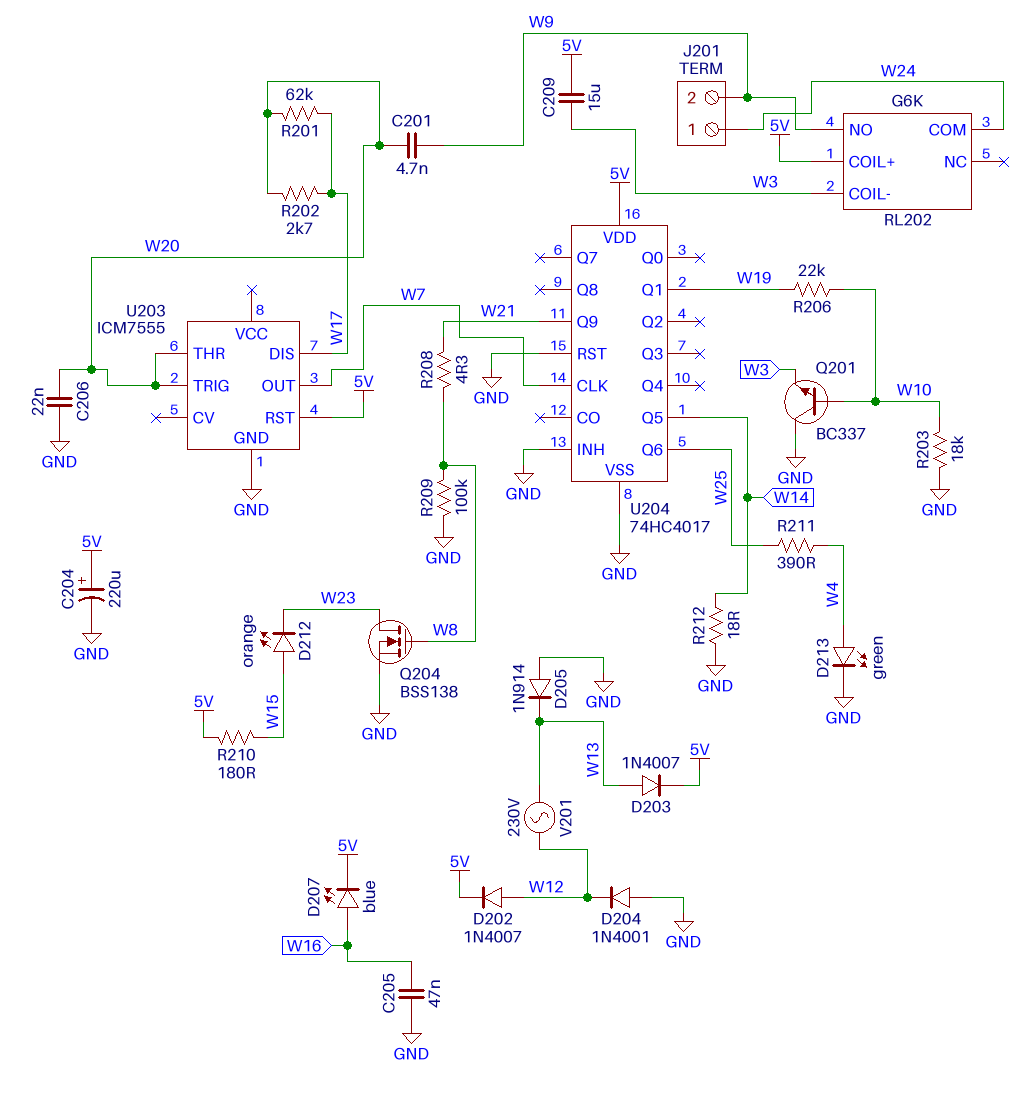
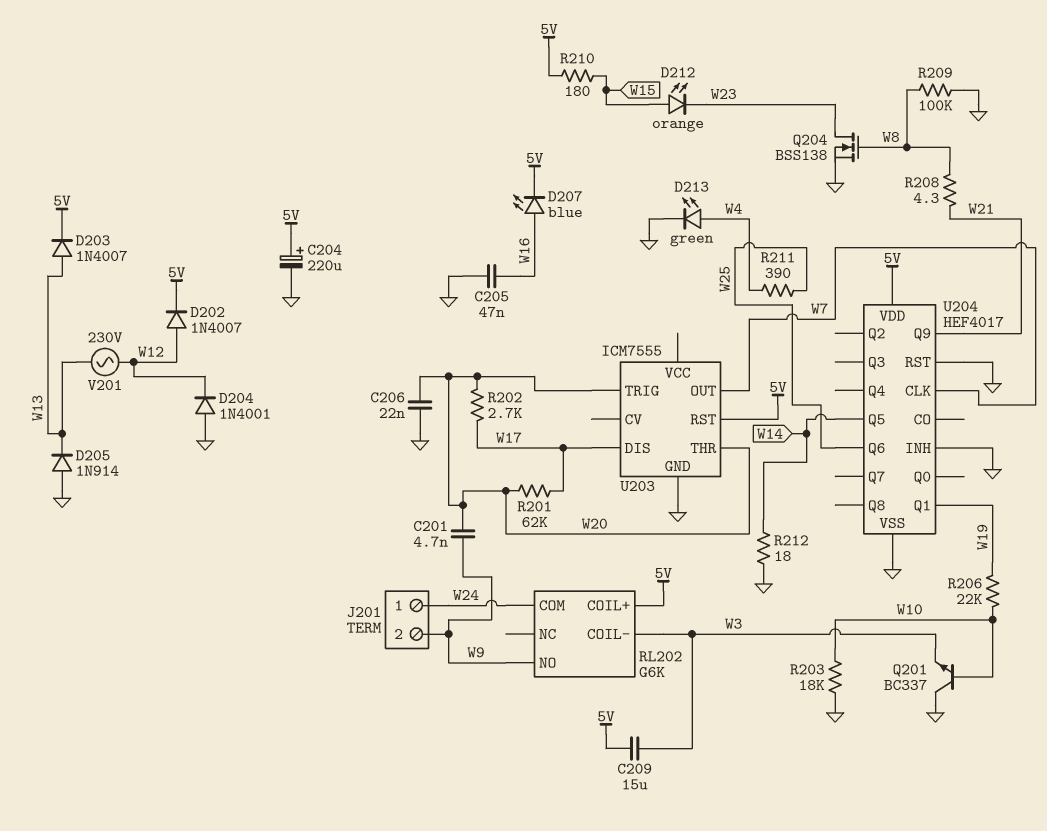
U204: 74HC4017 -> HEF4017

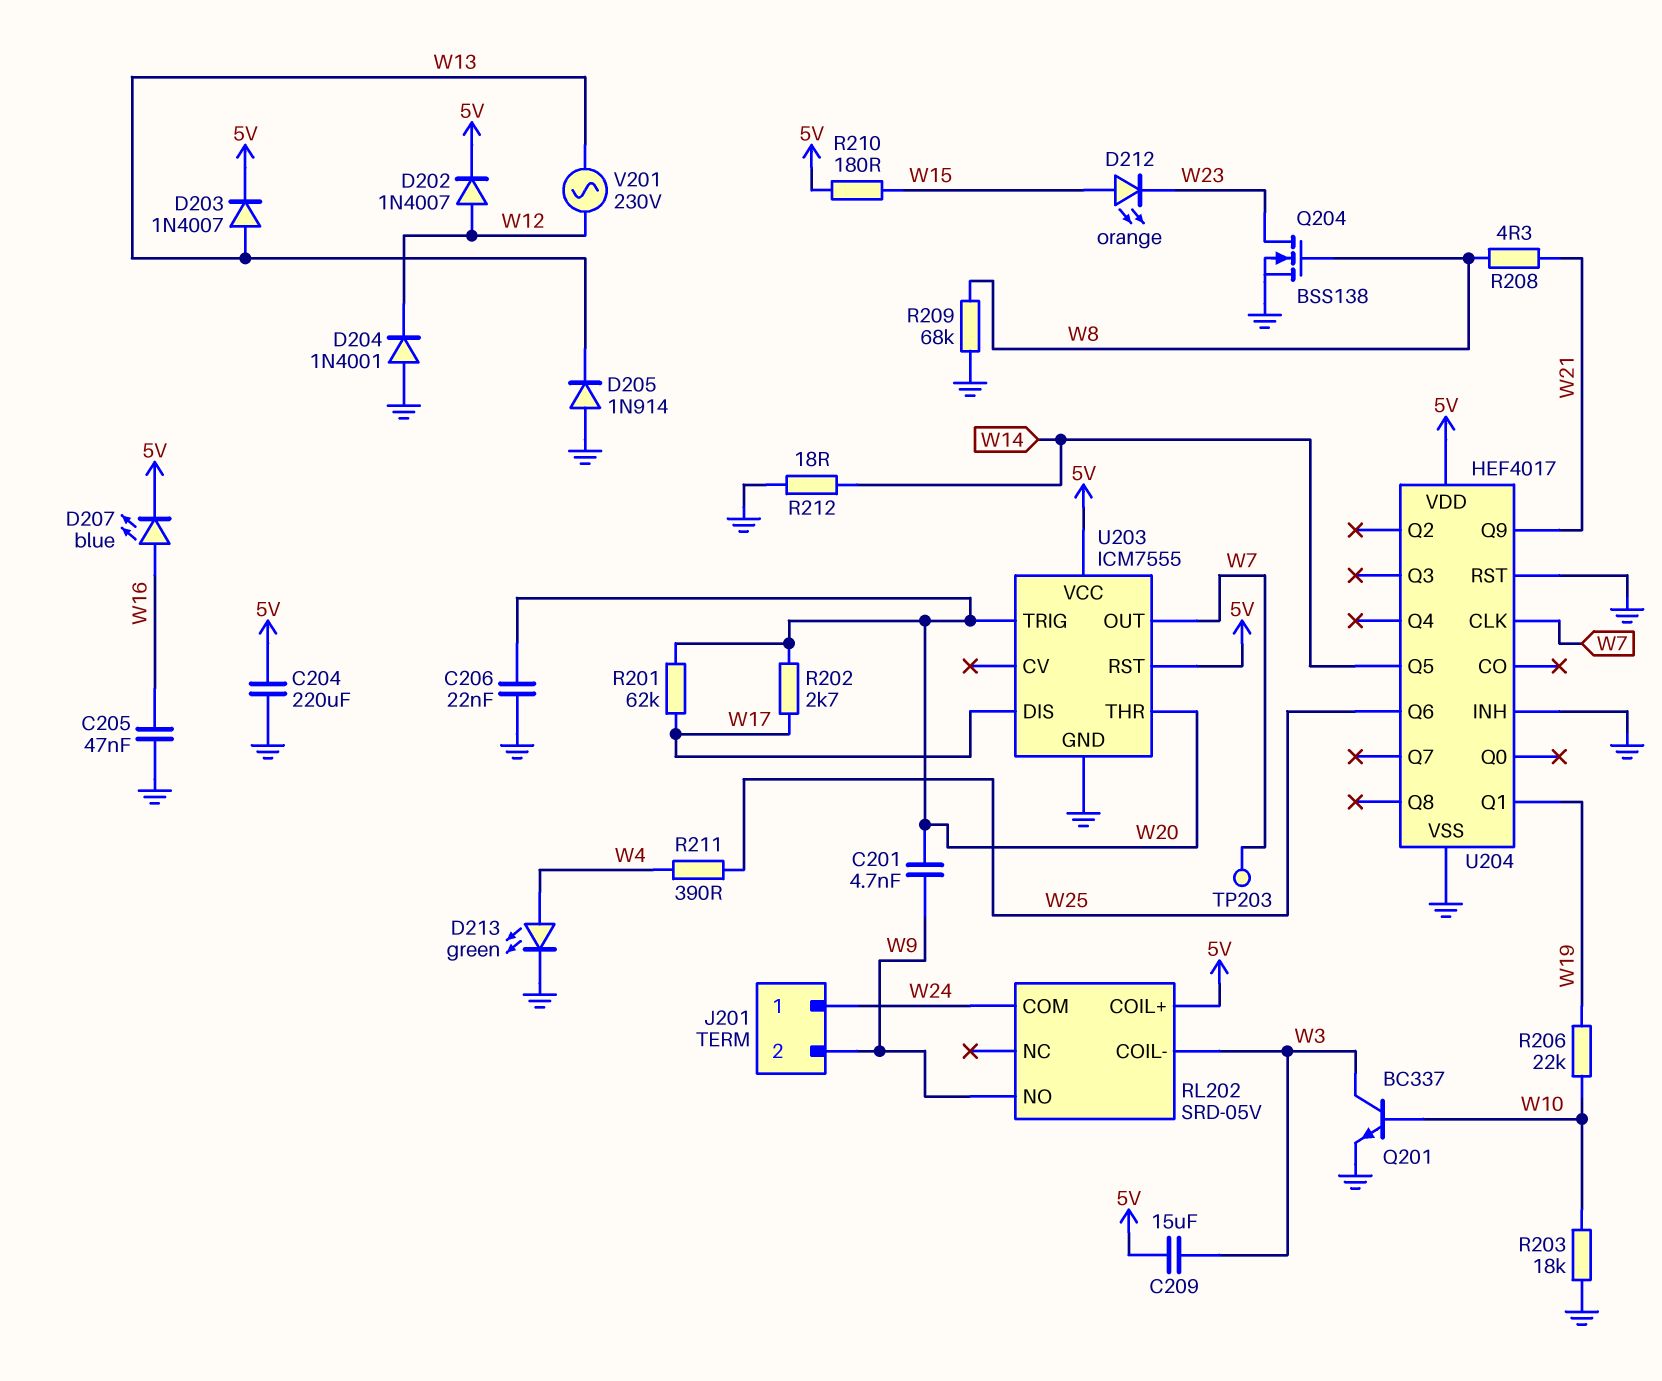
C204: 220uF (plus 5V, minus GND) -> 220uF (5V, GND)
Q201: NPN BC337 (B W10, C GND, E W3) -> NPN BC337 (B W10, C W3, E GND)
R209: 100k (GND, W8) -> 68k (GND, W8)
RL202: G6K -> SRD-05V
TP203: none -> test point (W7)
U203 pin VCC: none -> 5V

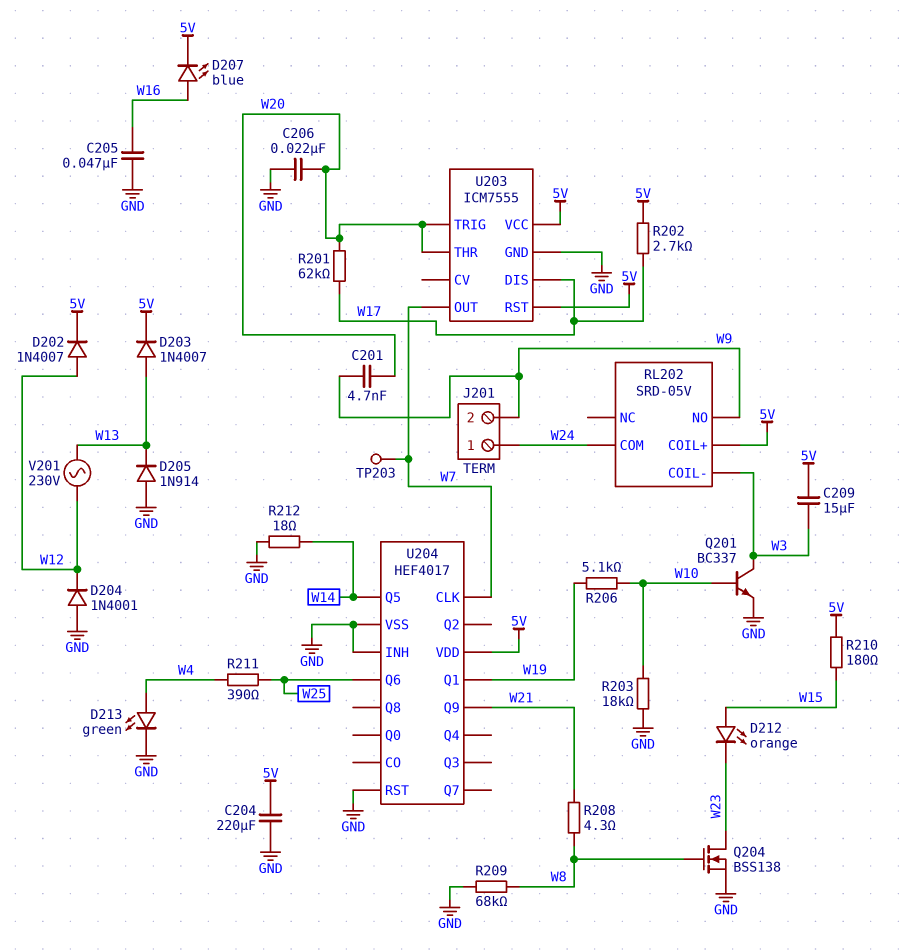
R202: 2.7k (W17, W20) -> 2.7k (5V, W17)
R206: 22k (W10, W19) -> 5.1k (W10, W19)

